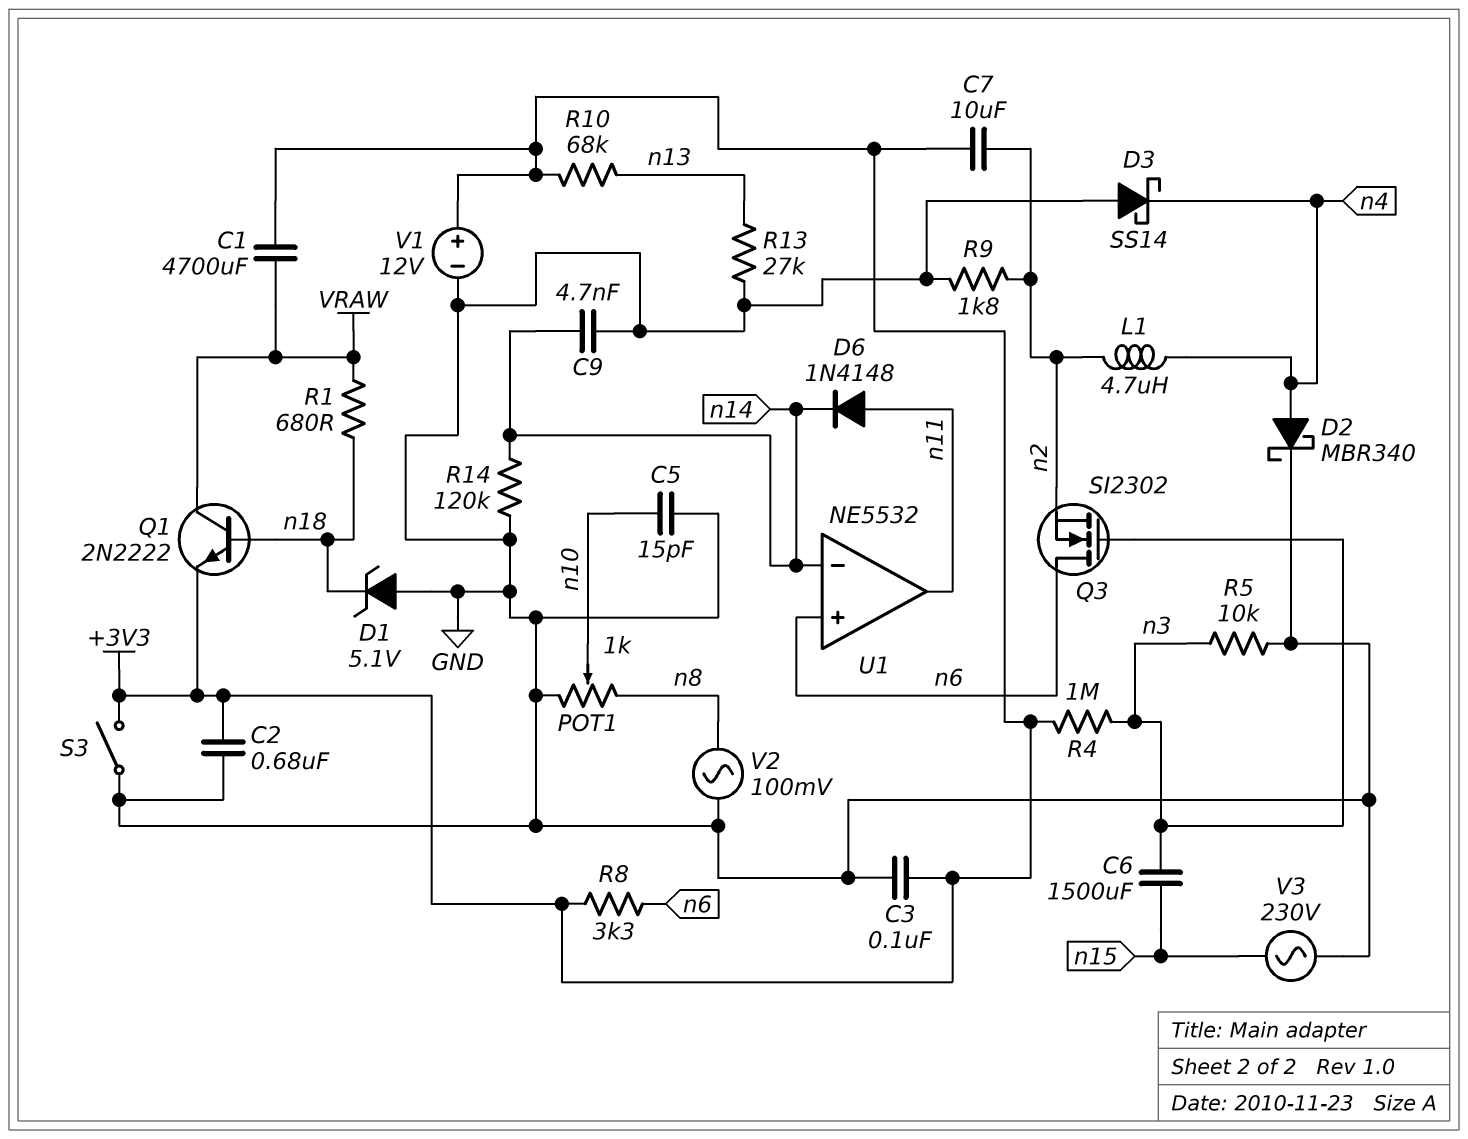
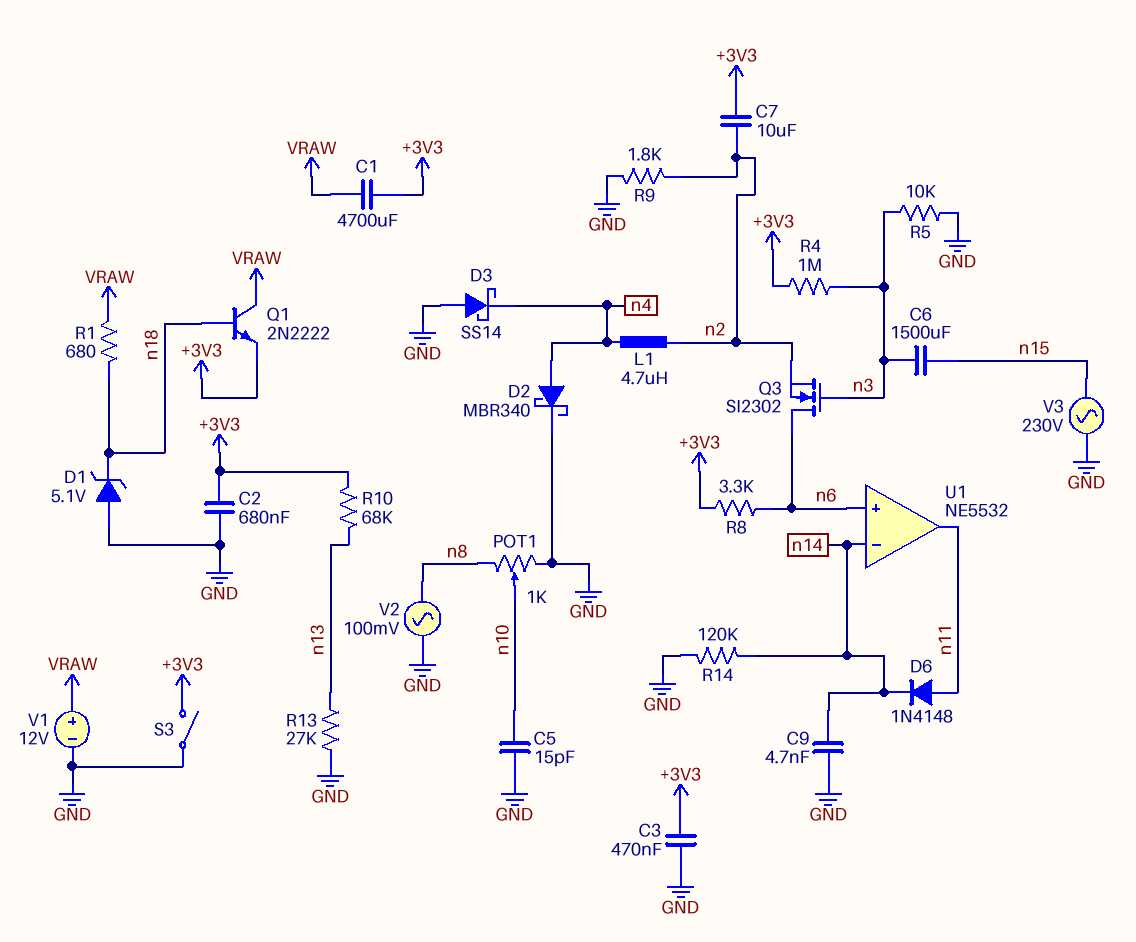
C3: 100nF (+3V3, GND) -> 470nF (+3V3, GND)
V1: 12V (plus +3V3, minus GND) -> 12V (plus VRAW, minus GND)

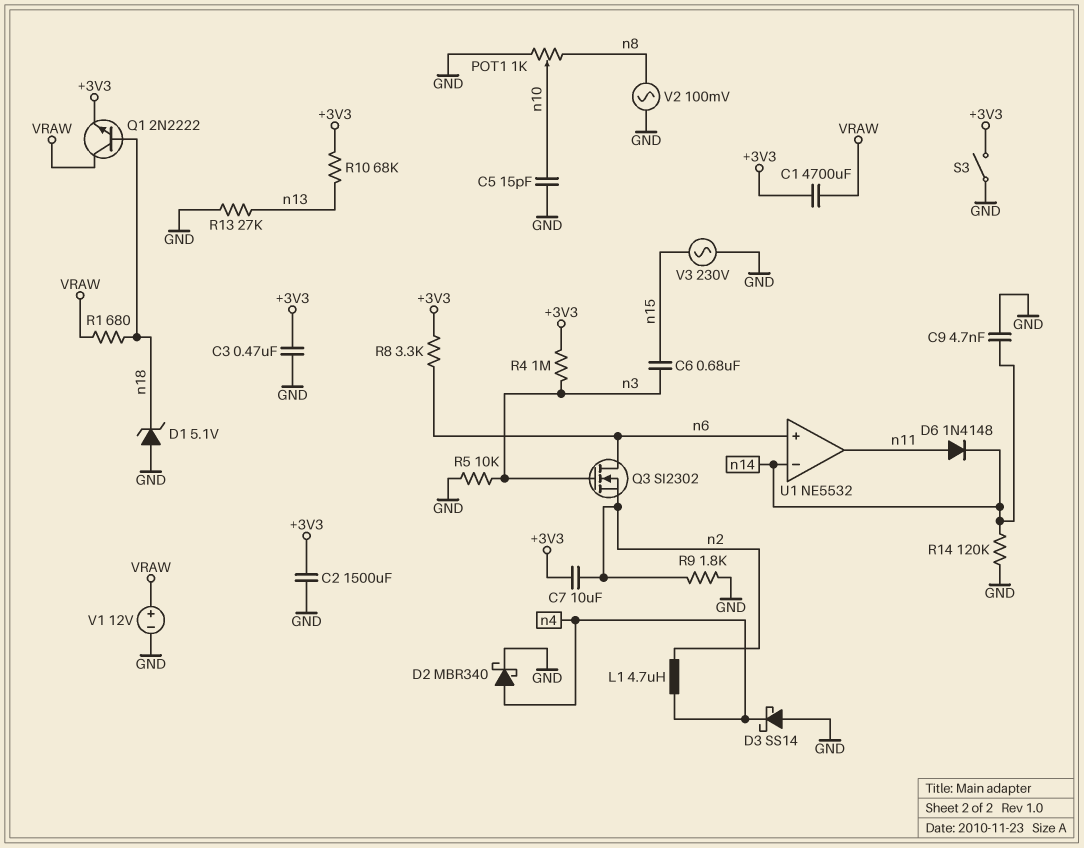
C2: 680nF (+3V3, GND) -> 1500uF (+3V3, GND)
C6: 1500uF (n3, n15) -> 680nF (n3, n15)

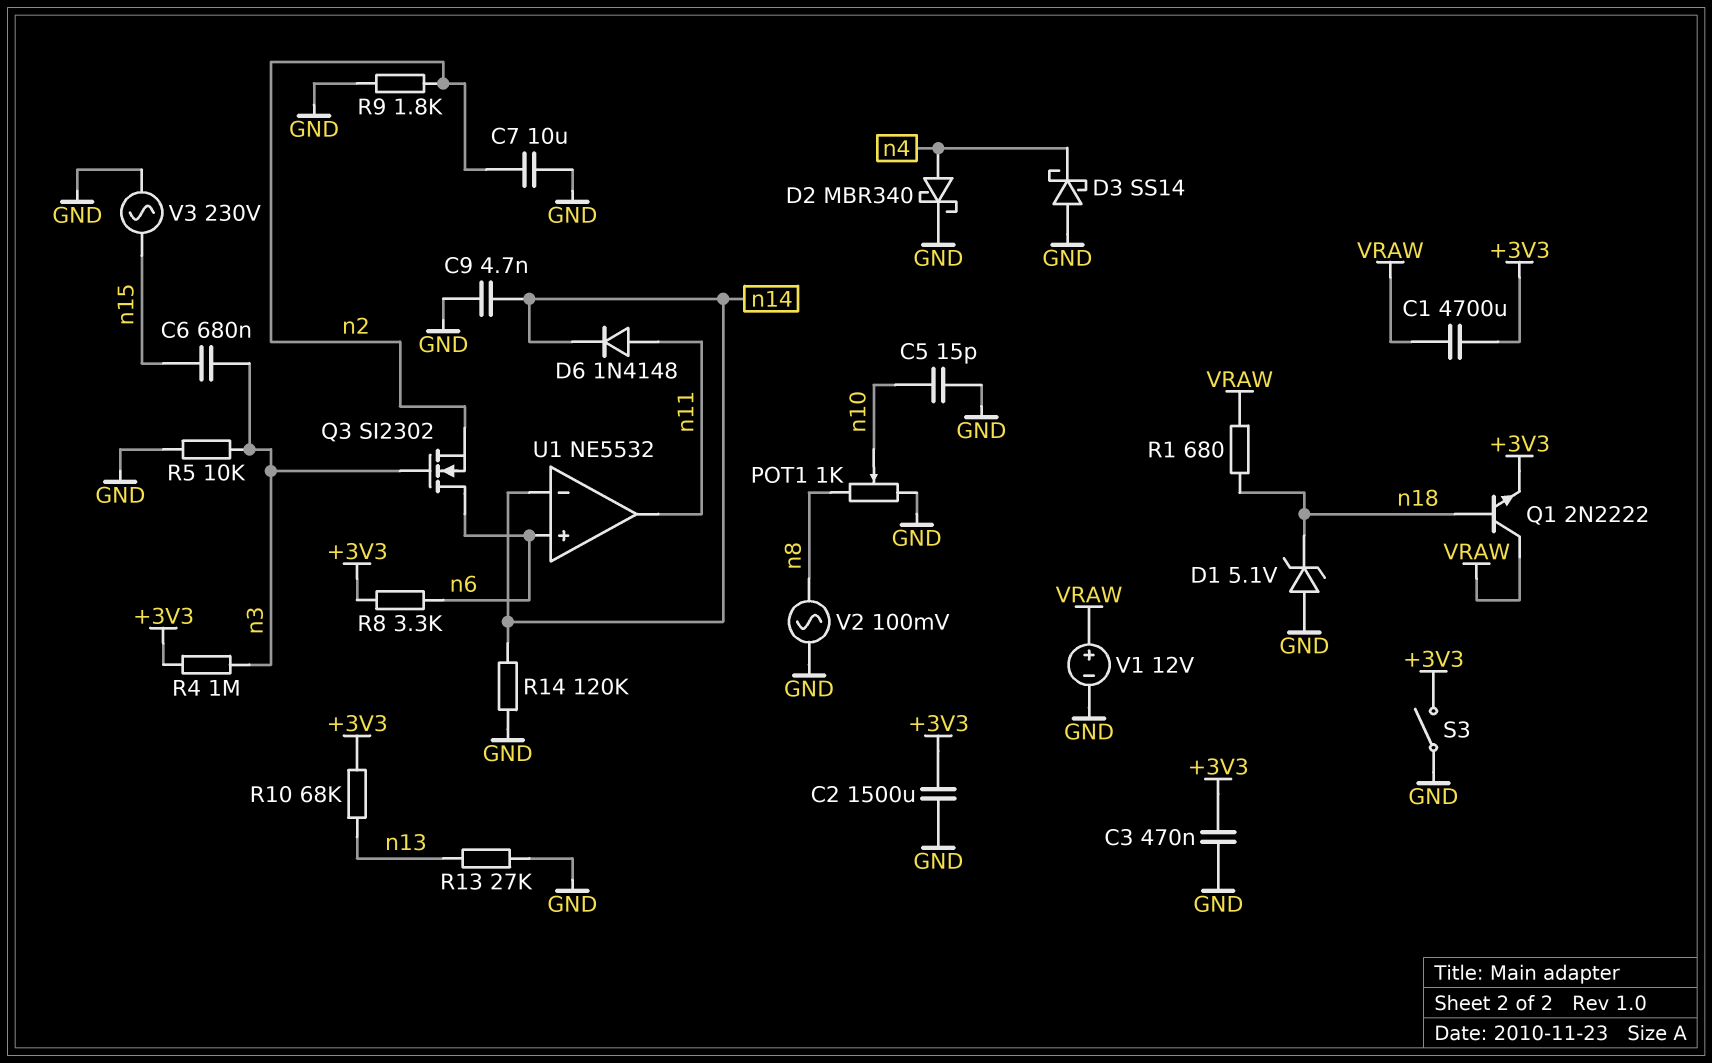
C7: 10uF (+3V3, n2) -> 10uF (GND, n2)
L1: 4.7uH (n2, n4) -> none

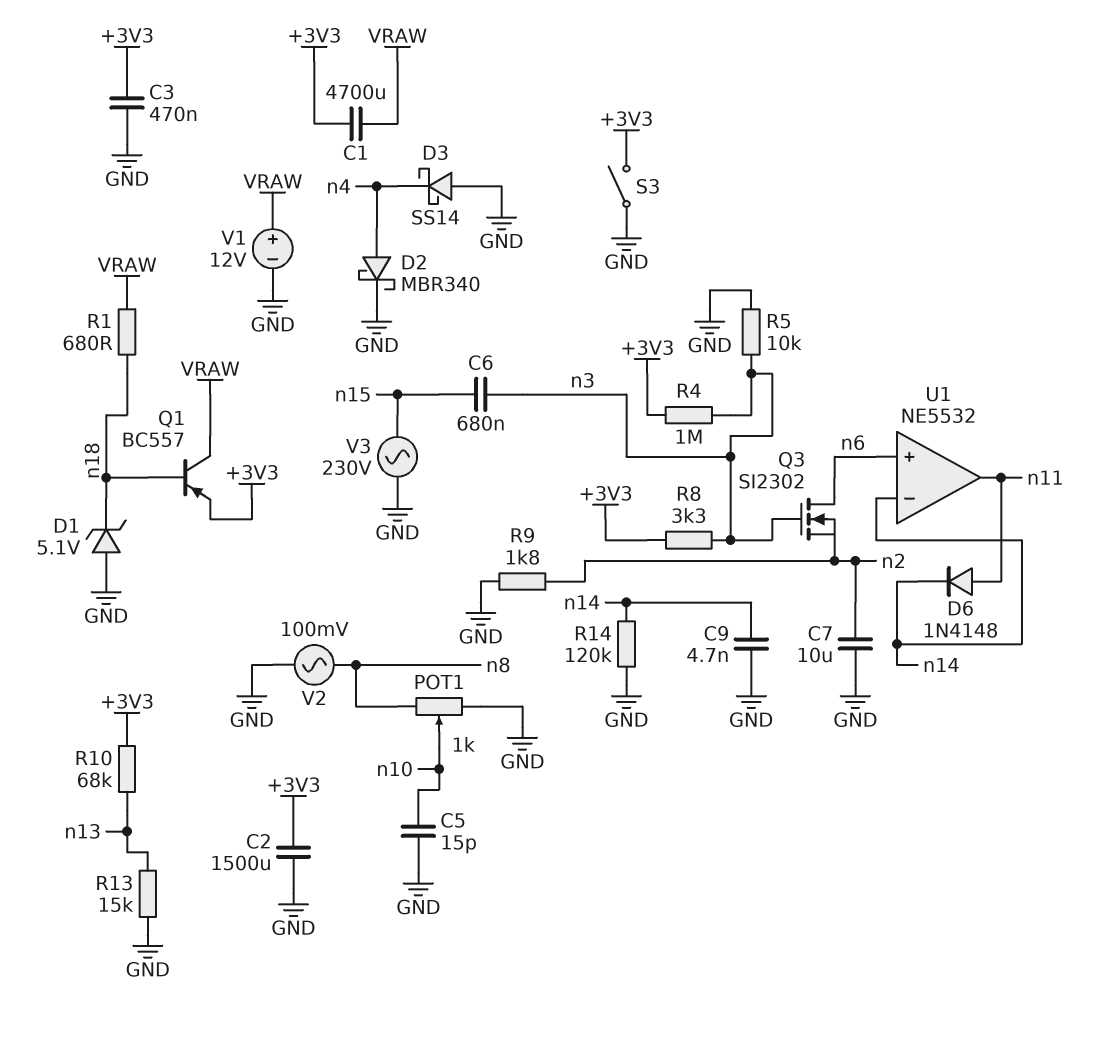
Q1: NPN 2N2222 (B n18, C VRAW, E +3V3) -> PNP BC557 (B n18, C VRAW, E +3V3)
R8: 3.3k (+3V3, n6) -> 3.3k (+3V3, n3)
R13: 27k (GND, n13) -> 15k (GND, n13)

